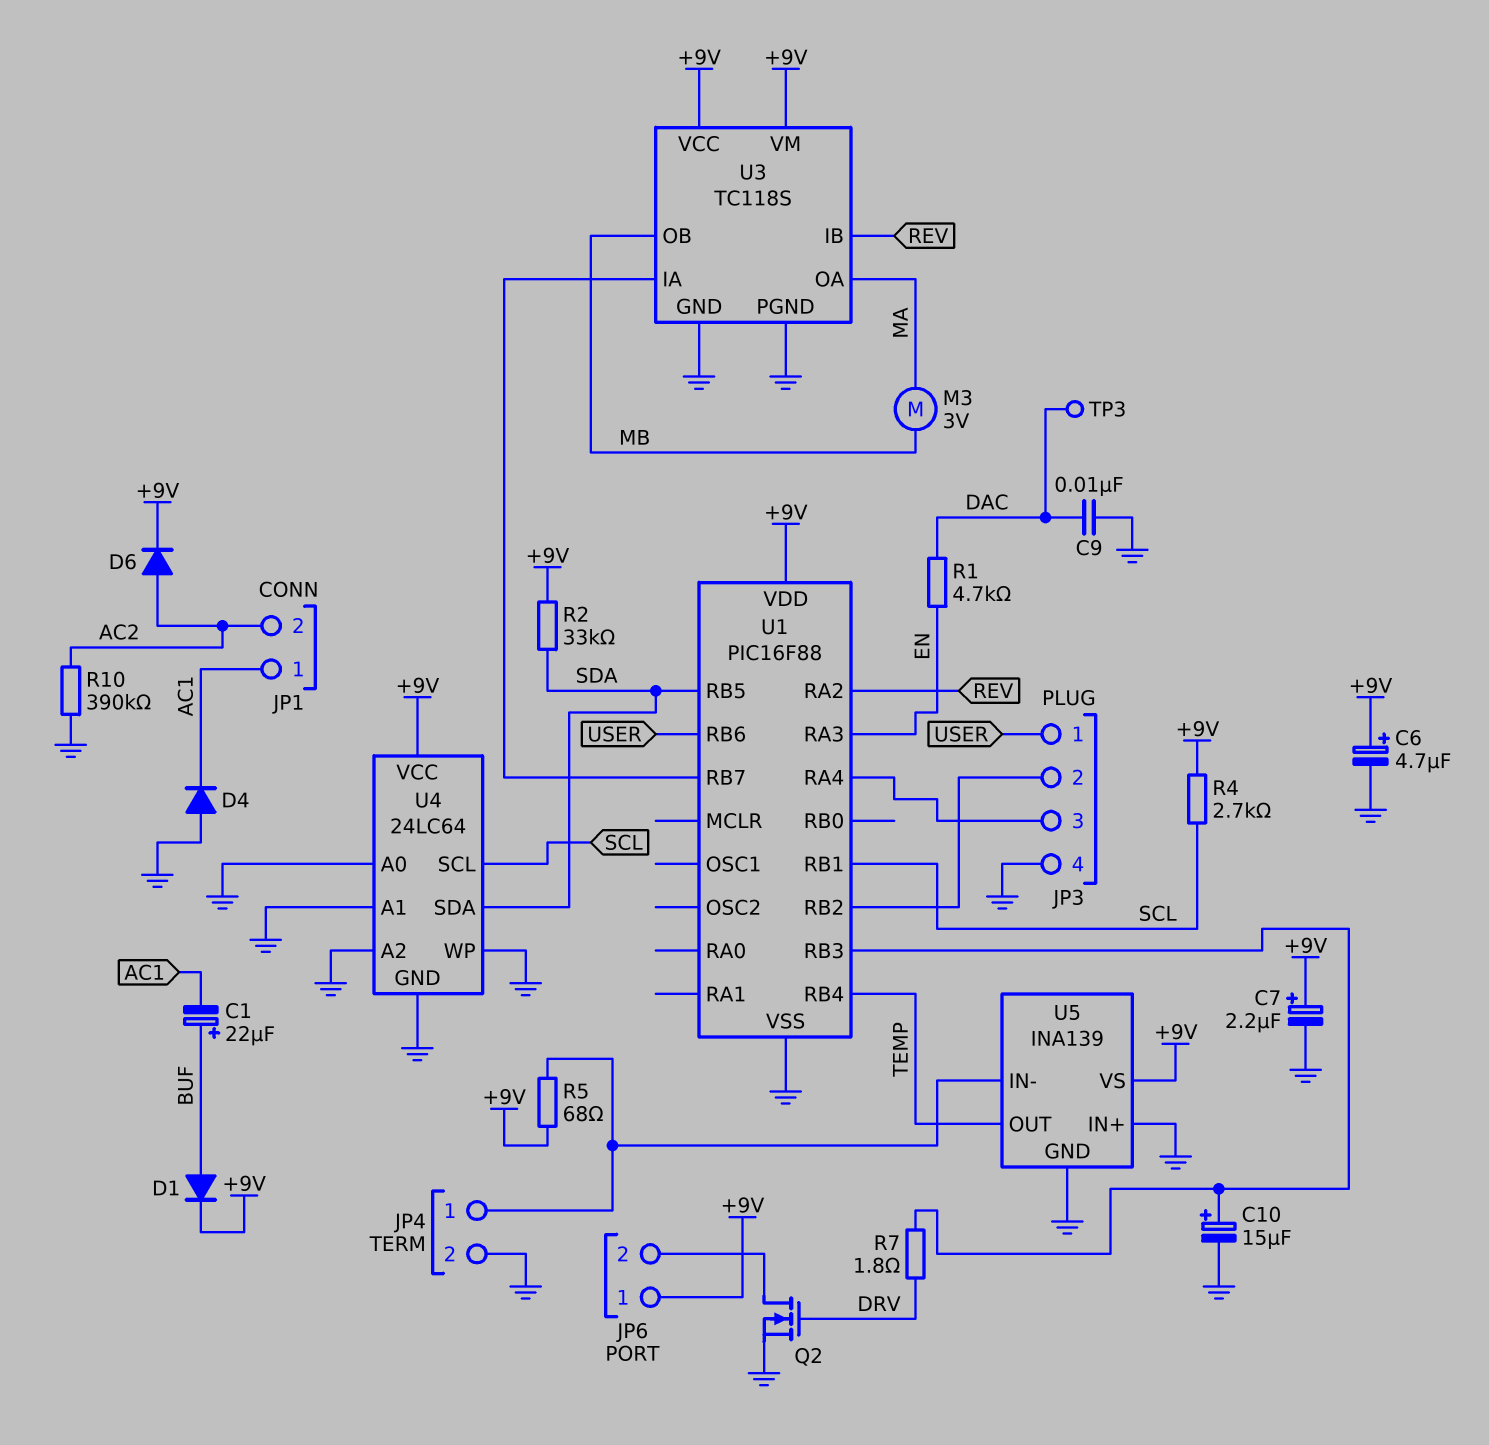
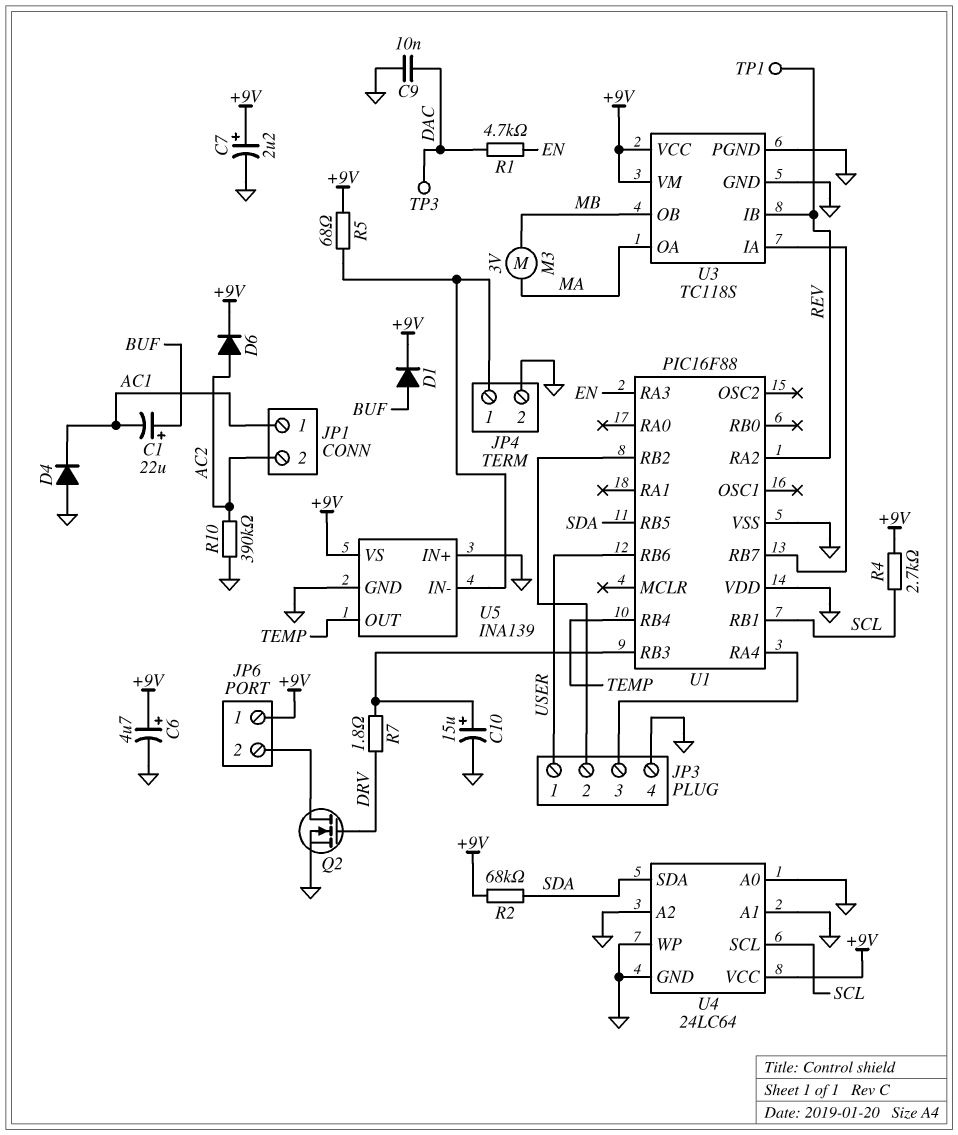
R2: 33k (+9V, SDA) -> 68k (+9V, SDA)
TP1: none -> test point (REV)
U1 pin VDD: +9V -> GND

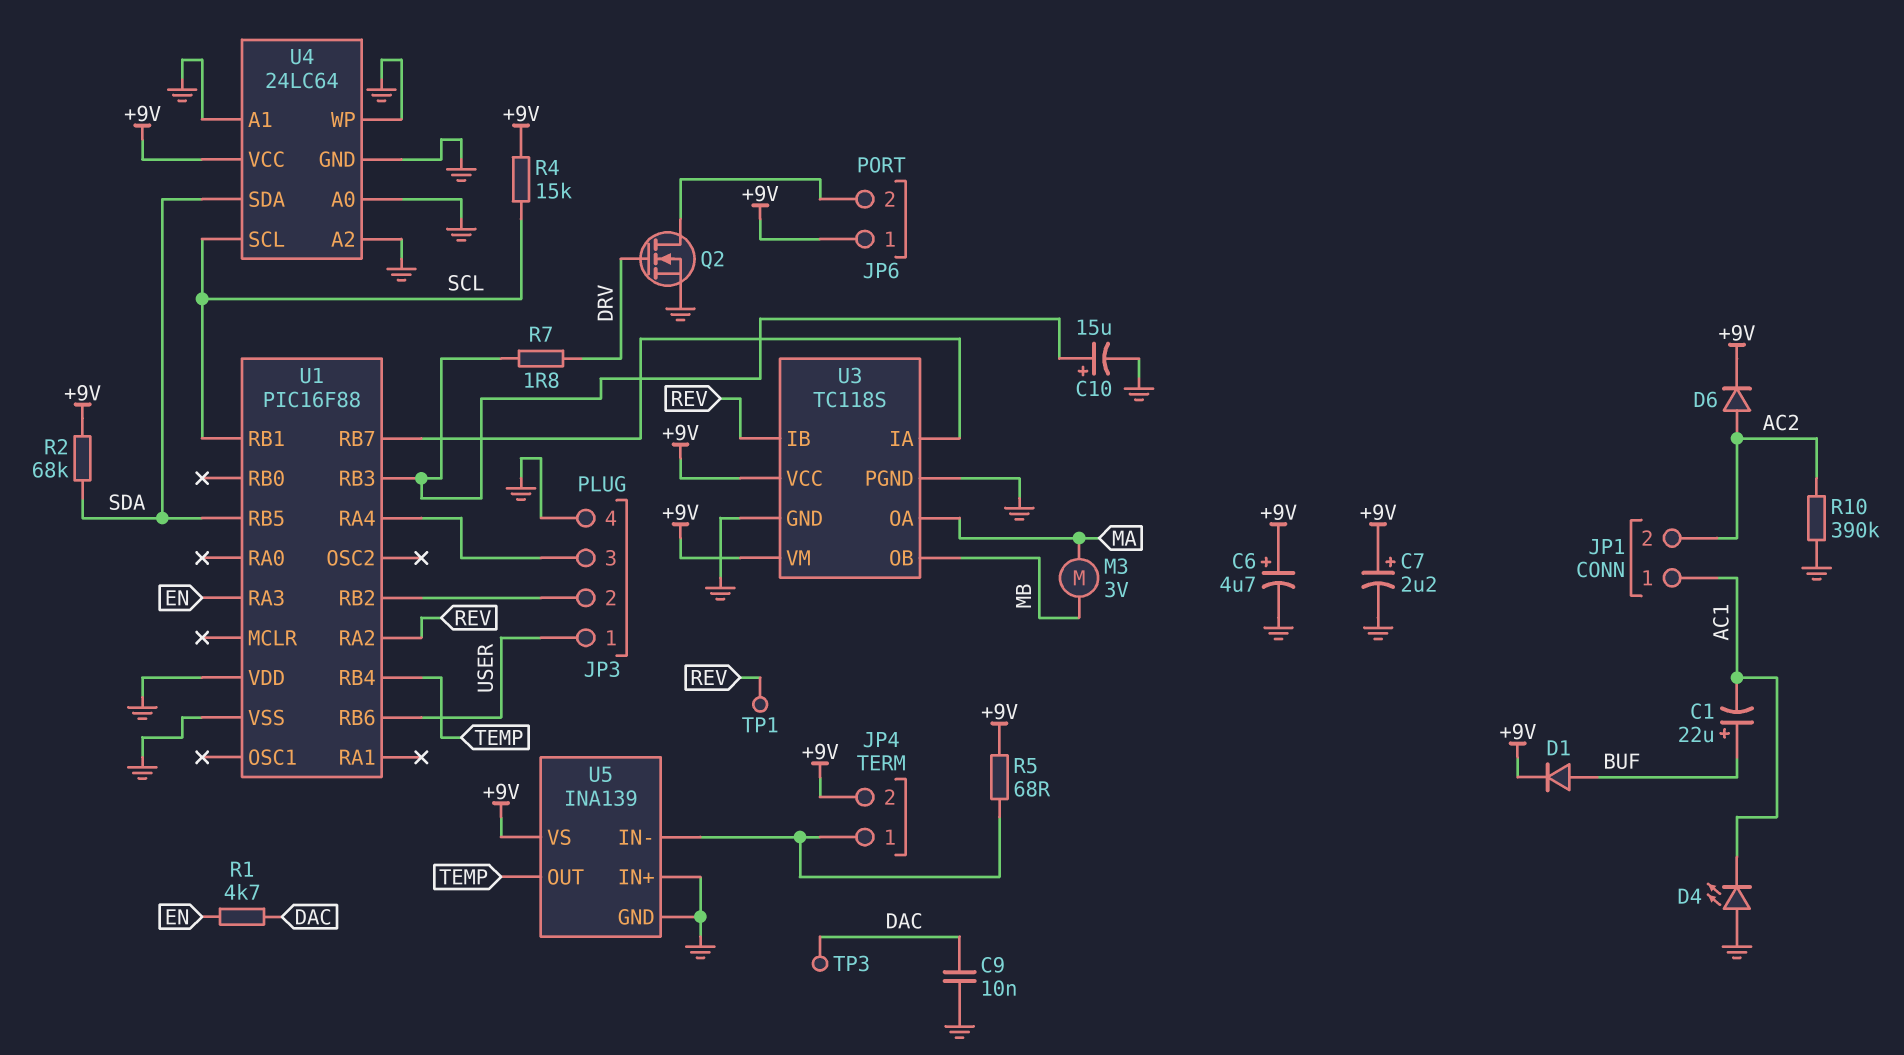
D4: diode (A GND, K AC1) -> LED (A GND, K AC1)
JP4 pin 2: GND -> +9V
R4: 2.7k (+9V, SCL) -> 15k (+9V, SCL)

